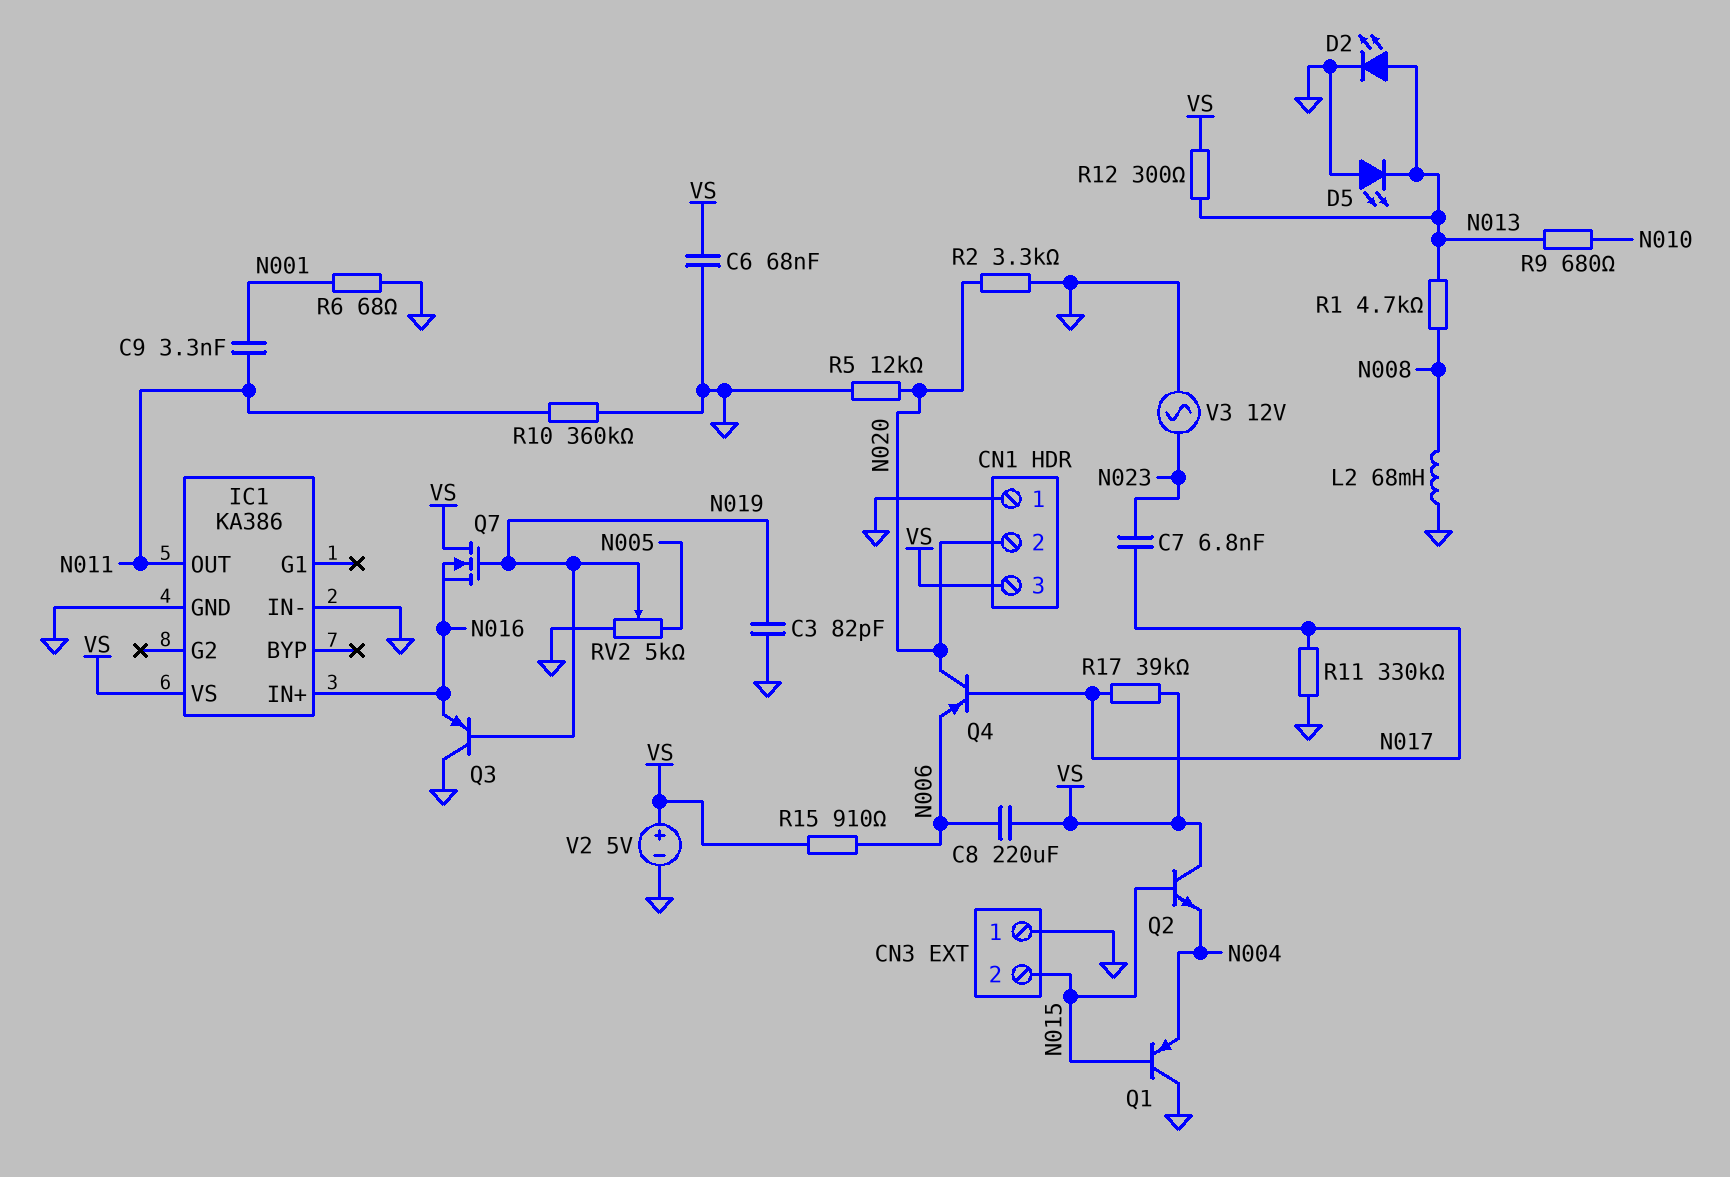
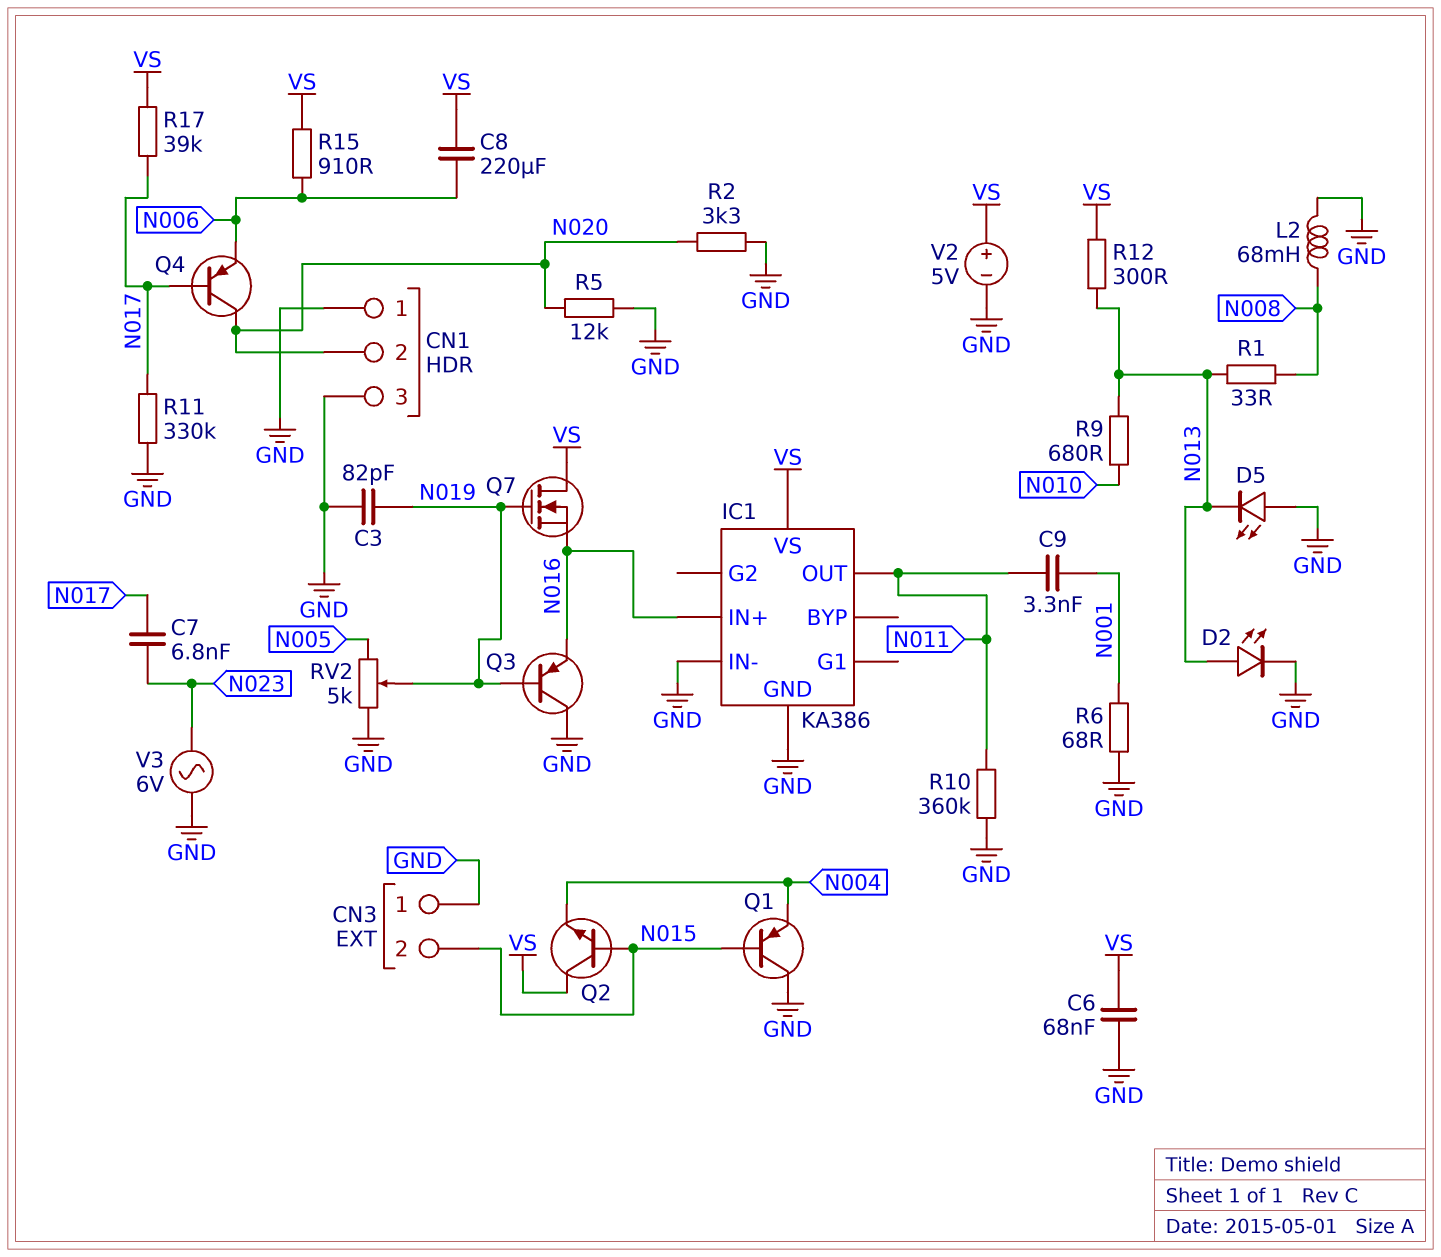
CN1 pin 3: VS -> GND
R1: 4.7k (N008, N013) -> 33 (N008, N013)
V3: AC 12V (GND, N023) -> AC 6V (GND, N023)

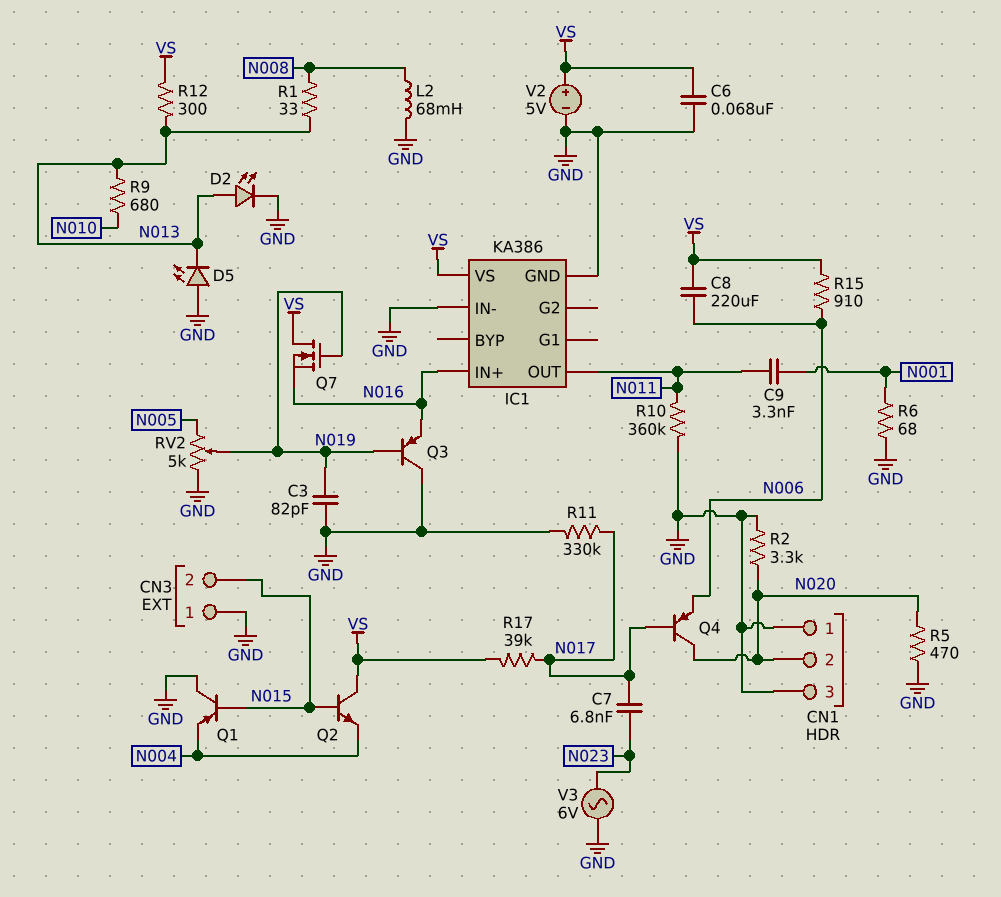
R5: 12k (GND, N020) -> 470 (GND, N020)

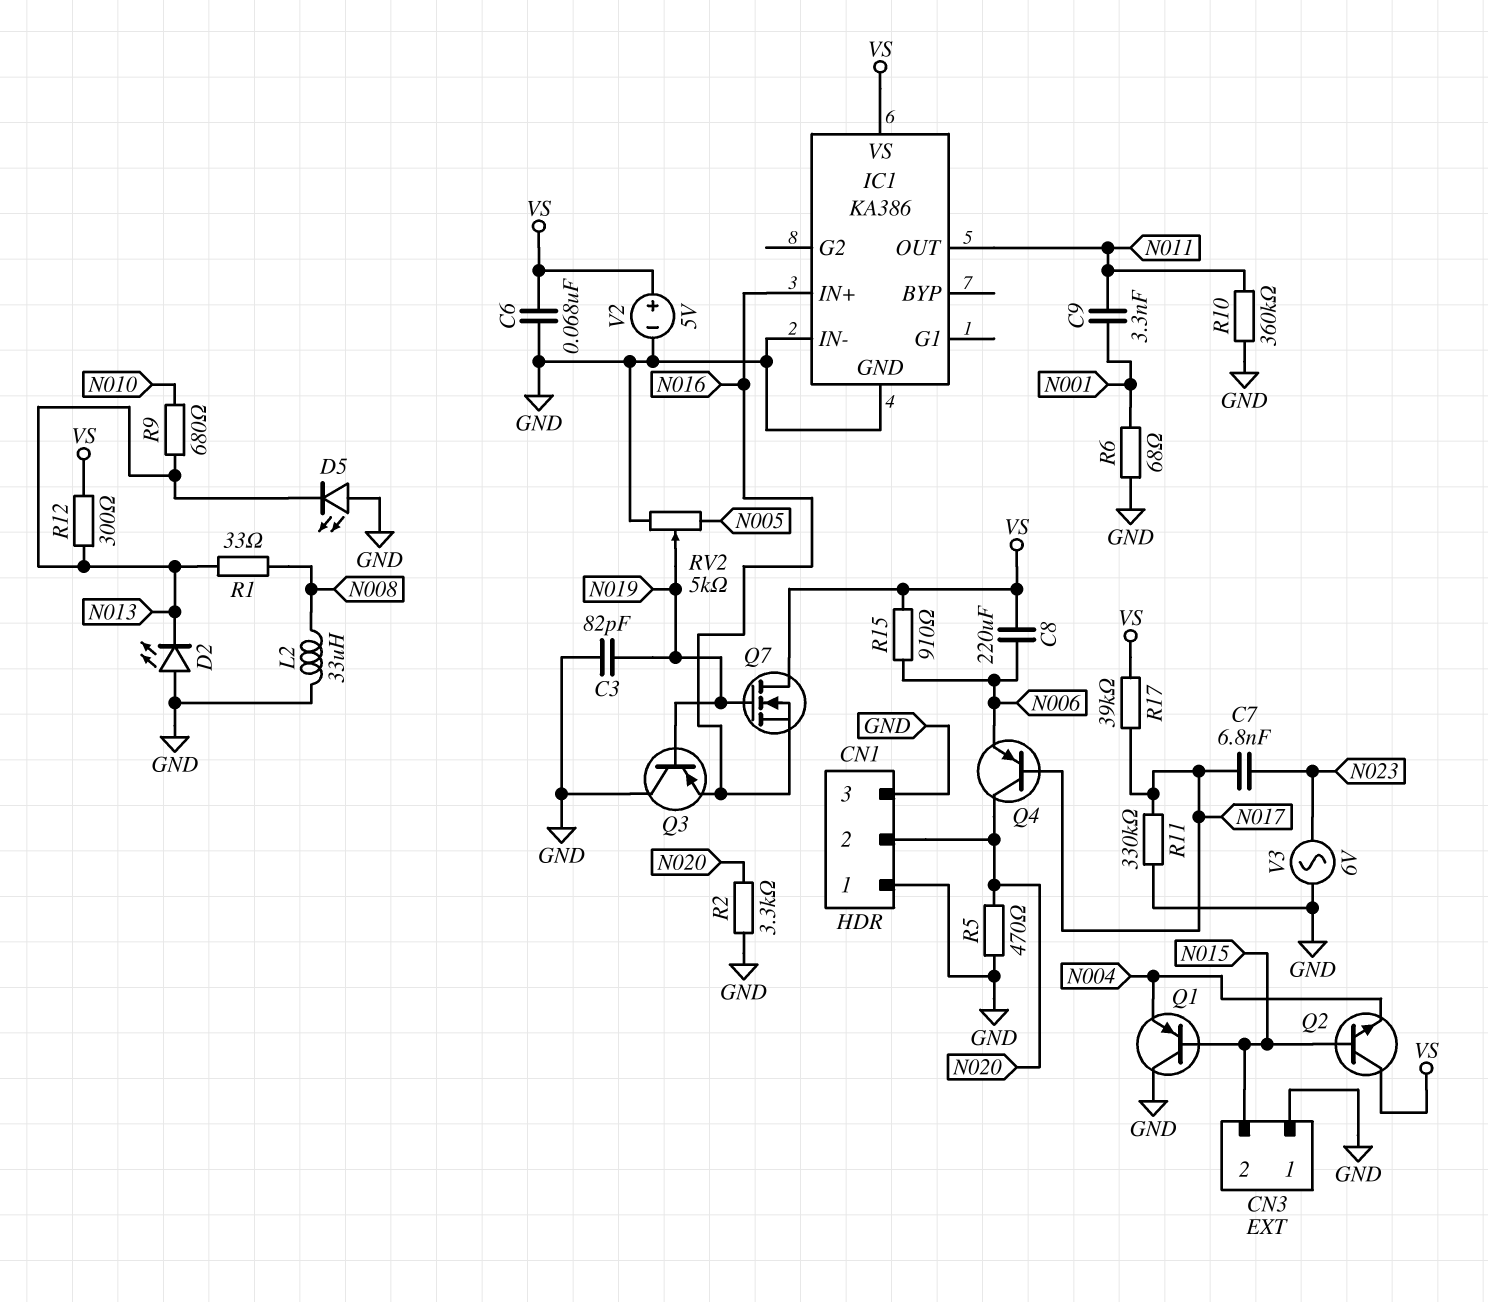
D2: LED (A N013, K GND) -> LED (A GND, K N013)
L2: 68mH (GND, N008) -> 33uH (GND, N008)

